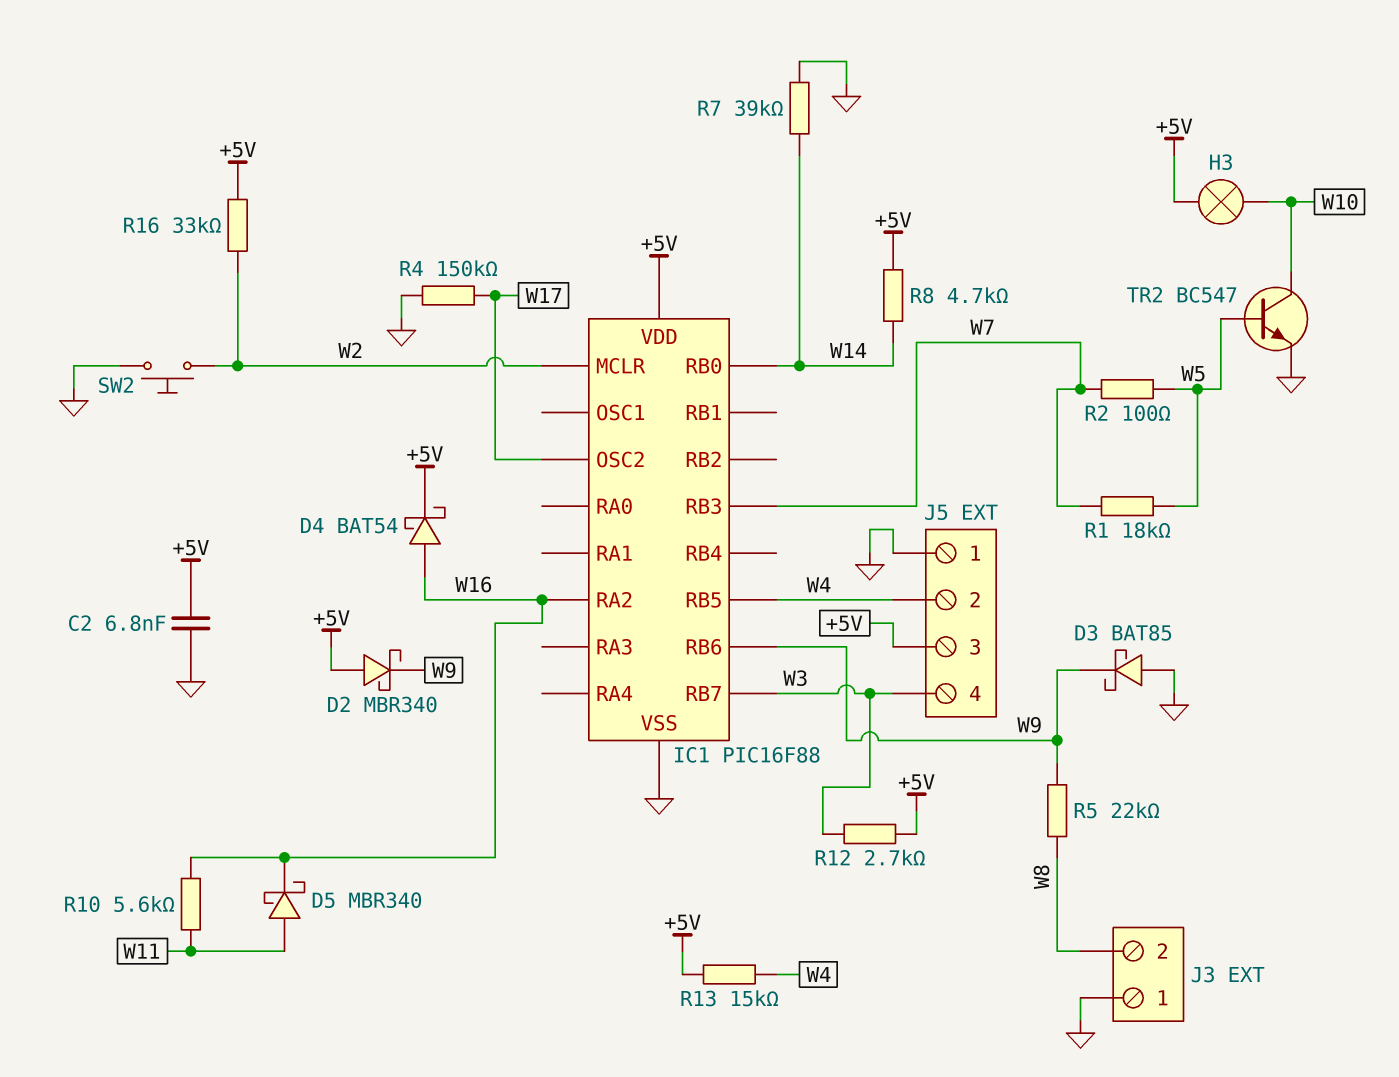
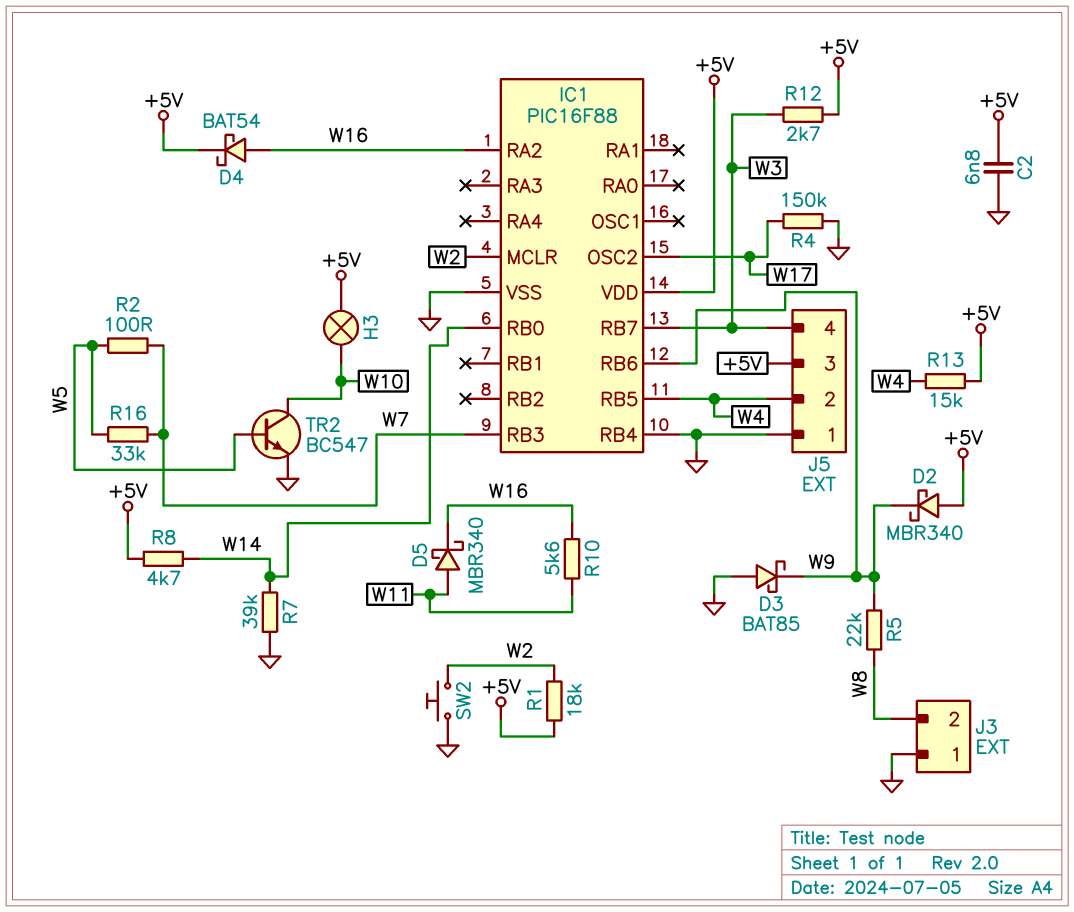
IC1 pin RB4: none -> GND
R1: 18k (W5, W7) -> 18k (+5V, W2)
R16: 33k (+5V, W2) -> 33k (W5, W7)

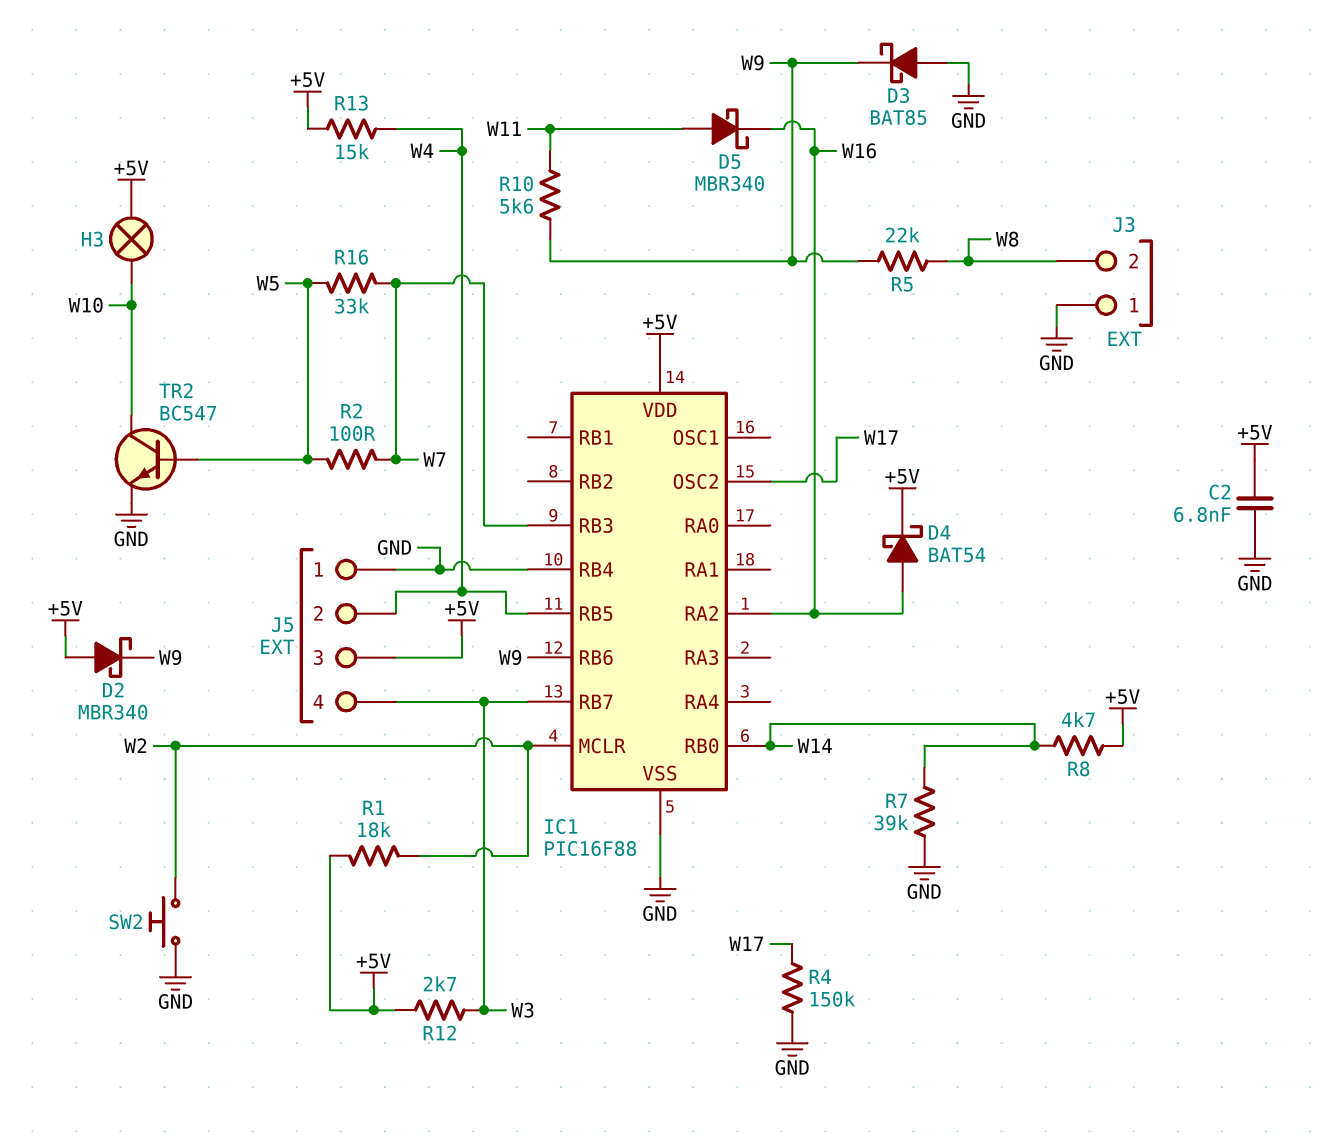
R10: 5.6k (W11, W16) -> 5.6k (W9, W11)

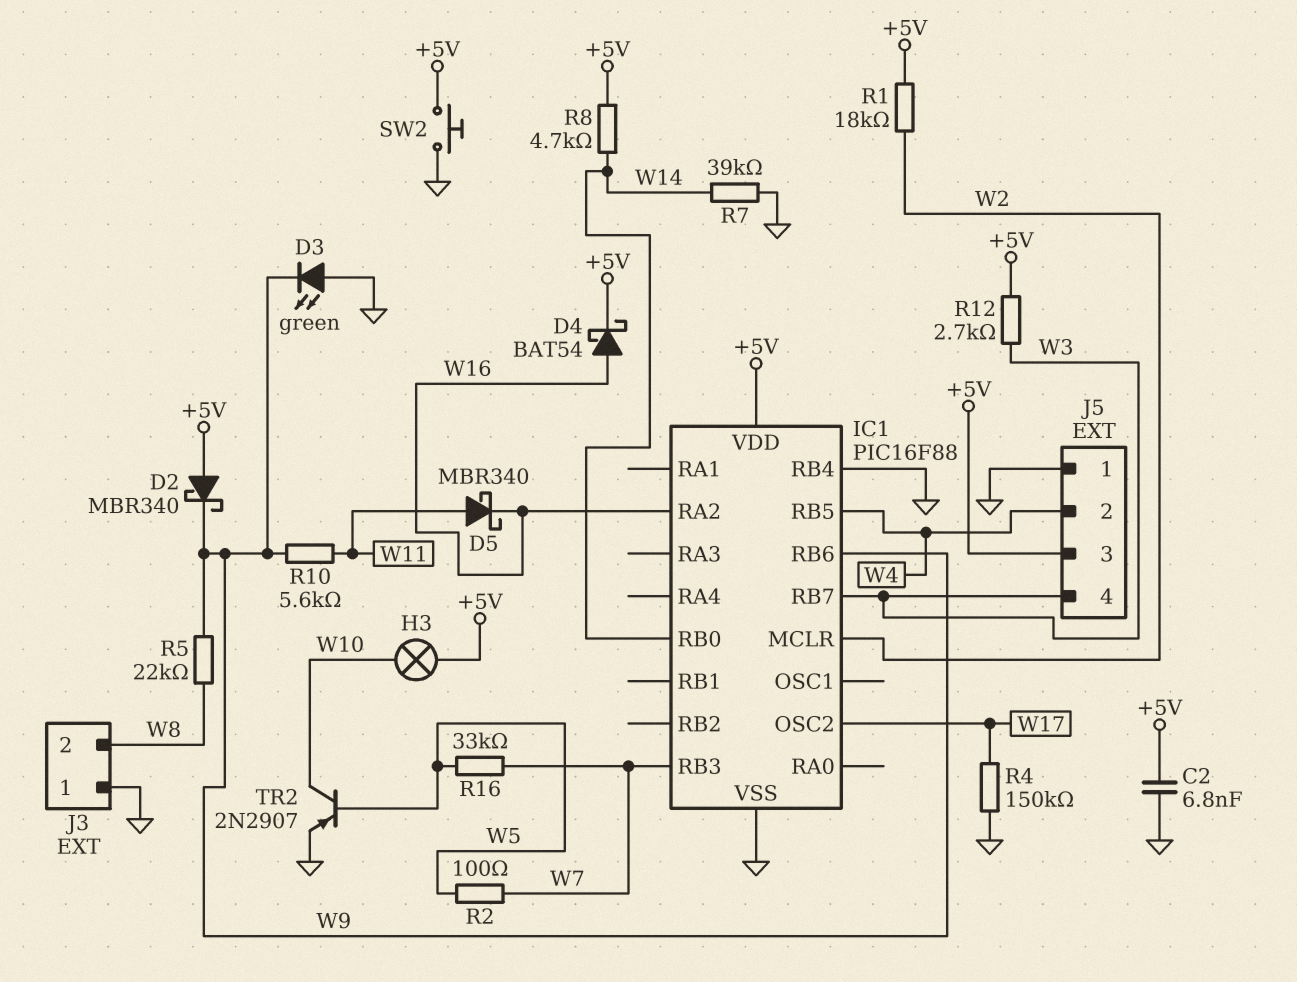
D3: schottky BAT85 (A GND, K W9) -> LED green (A GND, K W9)
R13: 15k (+5V, W4) -> none
SW2: button (GND, W2) -> button (+5V, GND)
TR2: NPN BC547 (B W5, C W10, E GND) -> PNP 2N2907 (B W5, C W10, E GND)

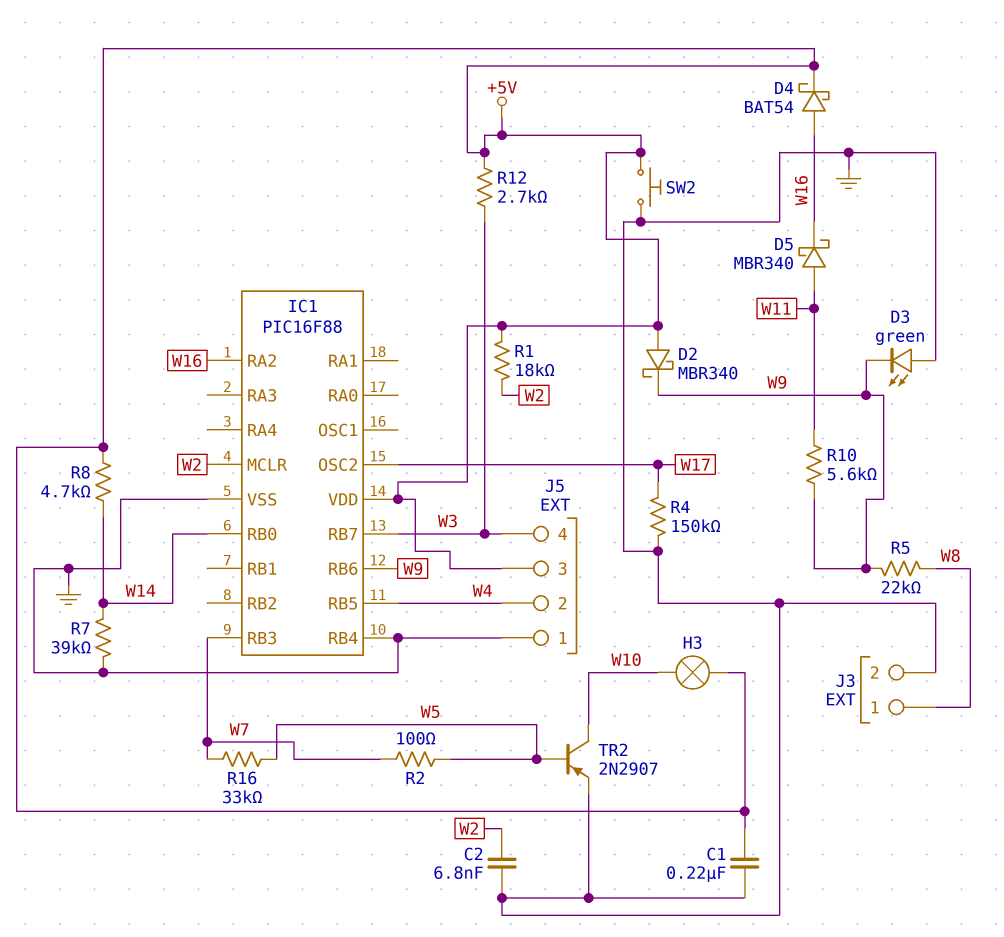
C1: none -> 220nF (+5V, GND)
C2: 6.8nF (+5V, GND) -> 6.8nF (GND, W2)
J3 pin 1: GND -> W8
J3 pin 2: W8 -> GND

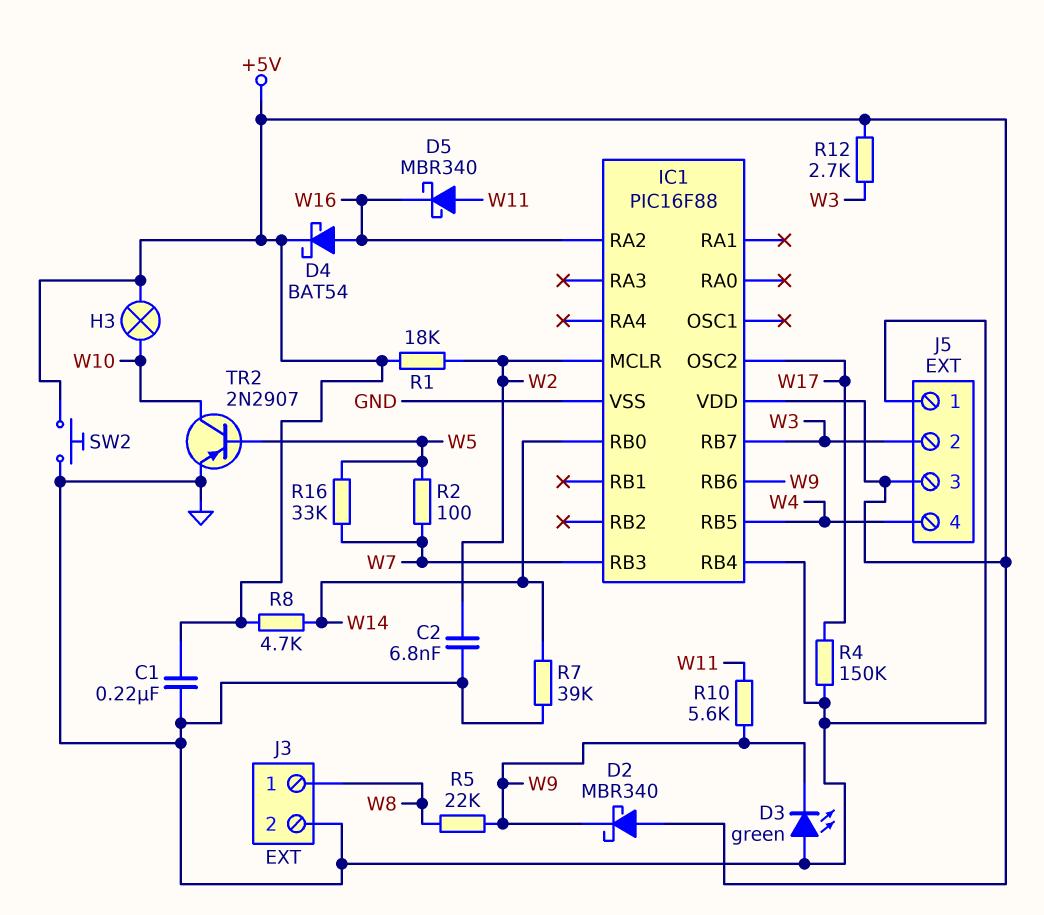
J5 pin 2: W4 -> W3
J5 pin 4: W3 -> W4

